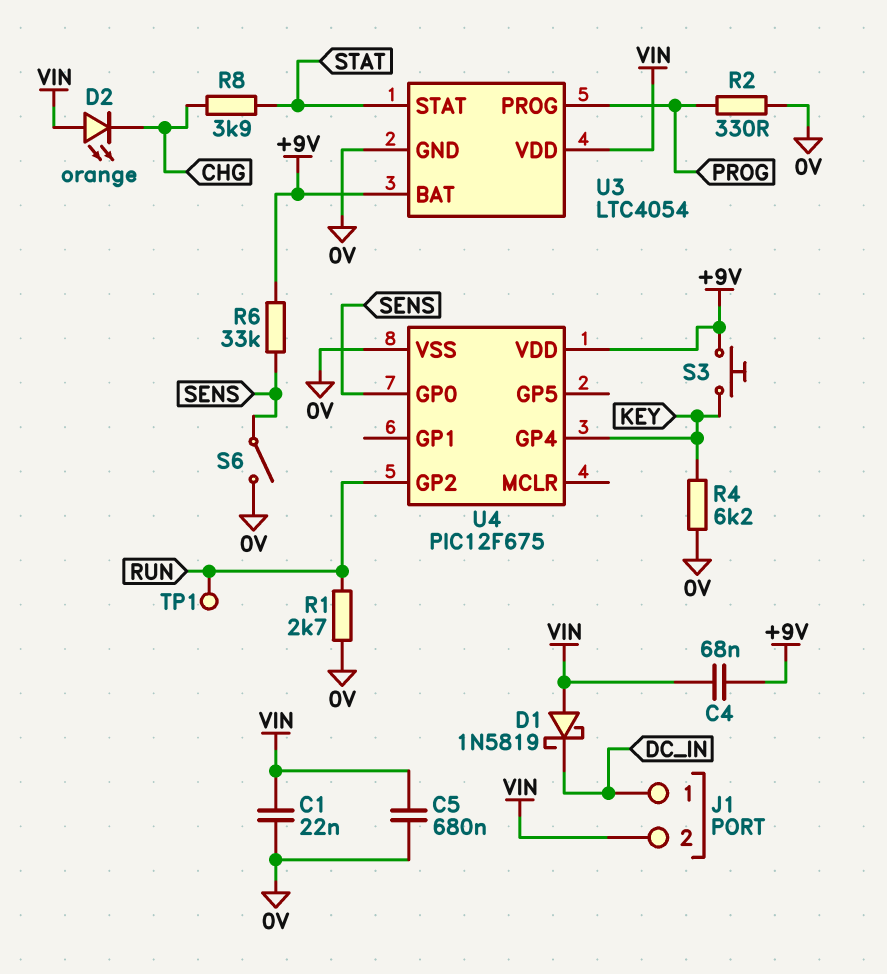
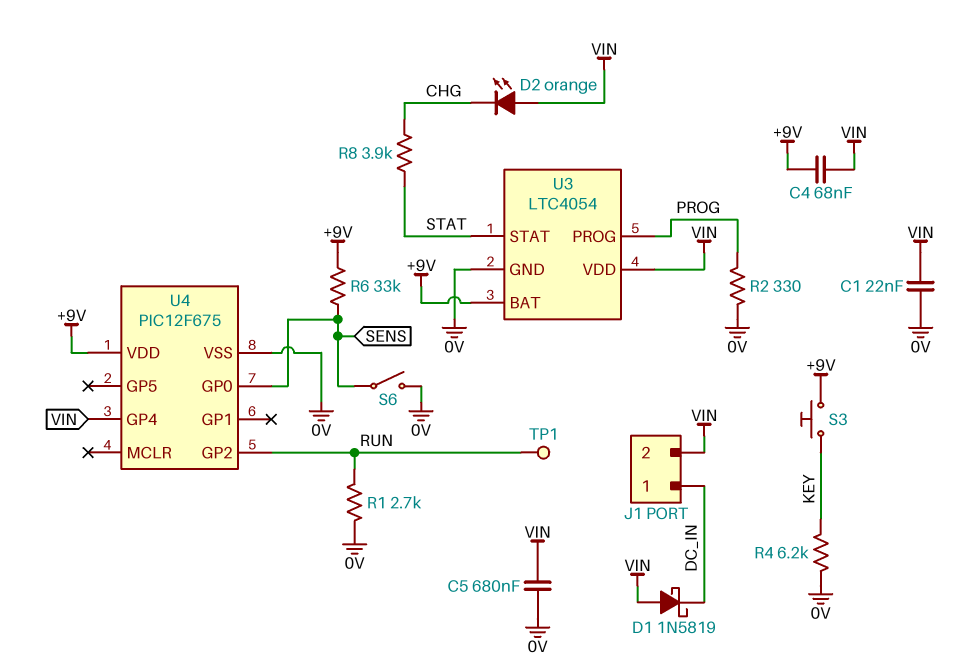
U4 pin GP4: KEY -> VIN

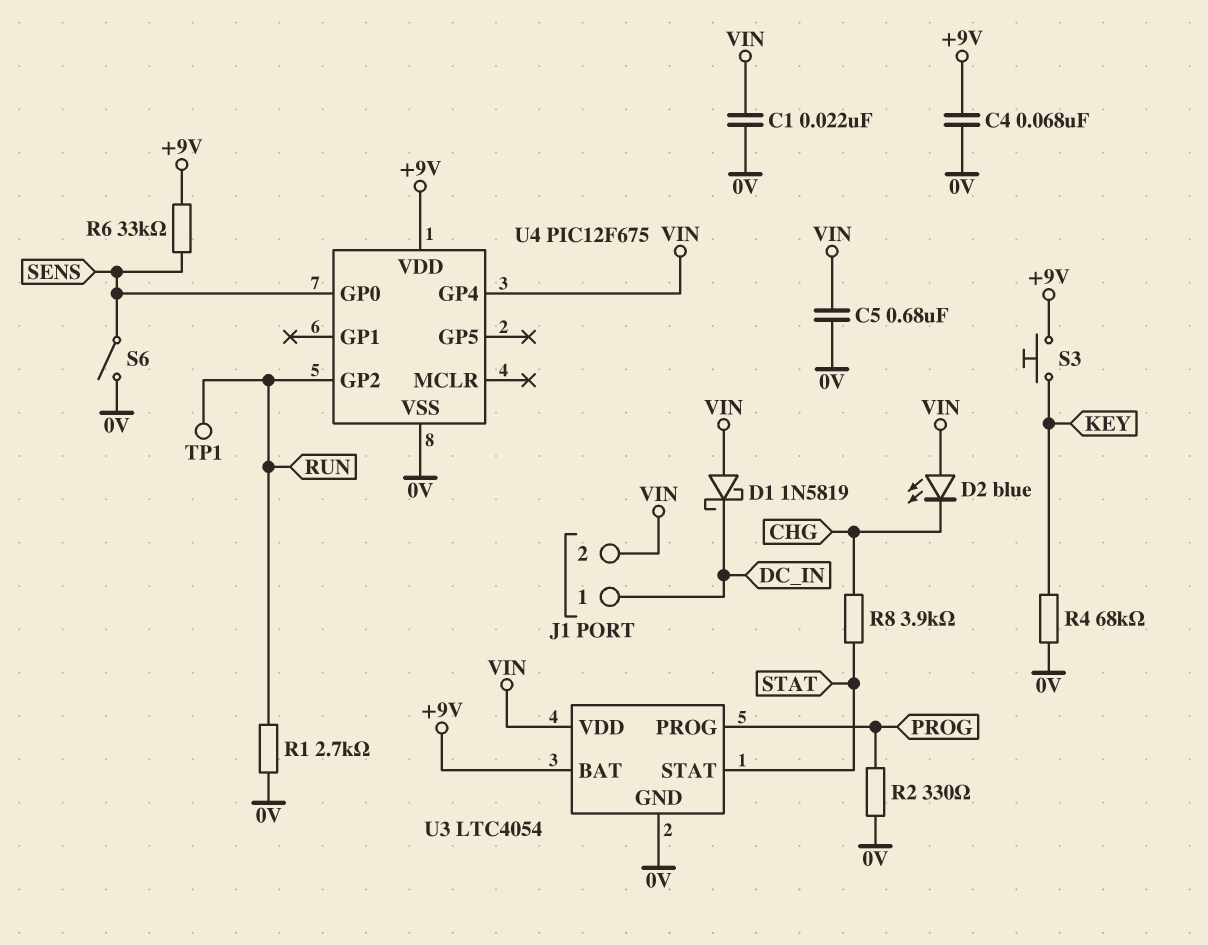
C4: 68nF (+9V, VIN) -> 68nF (+9V, 0V)
D2: LED orange (A VIN, K CHG) -> LED blue (A VIN, K CHG)
R4: 6.2k (0V, KEY) -> 68k (0V, KEY)

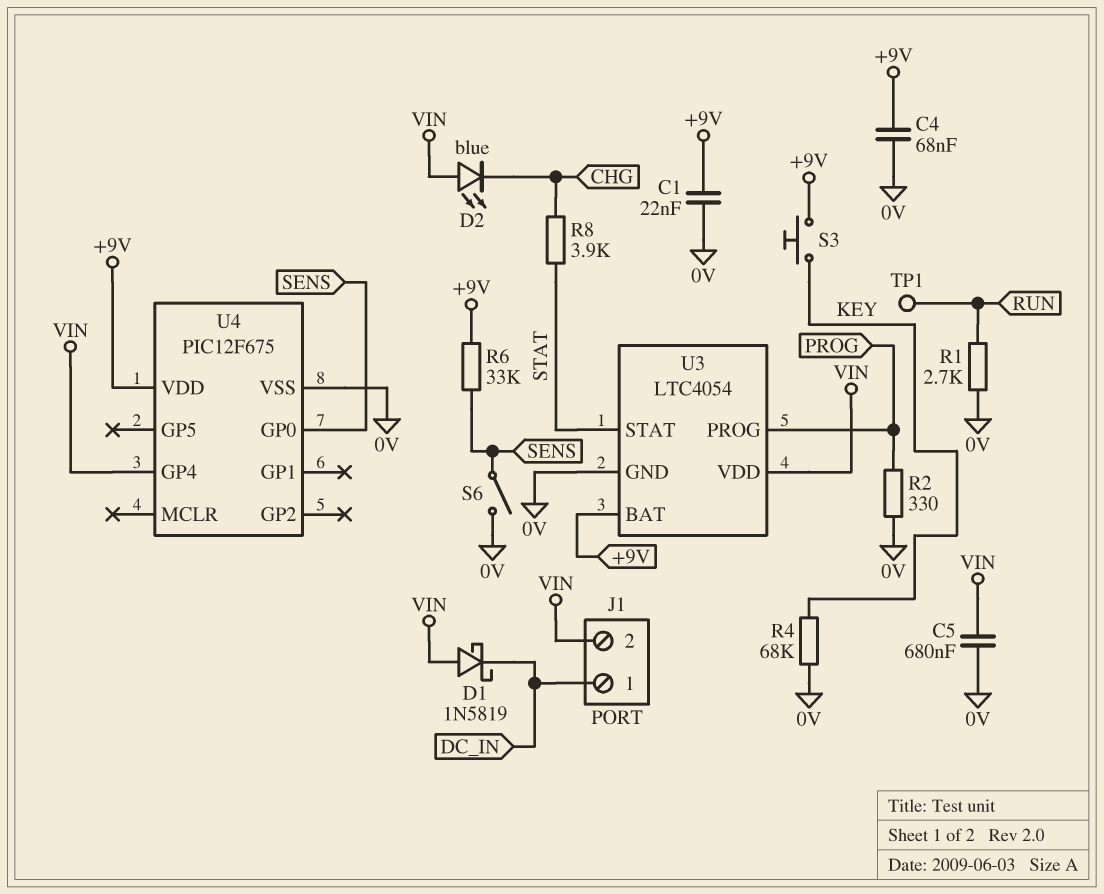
C1: 22nF (0V, VIN) -> 22nF (+9V, 0V)
U4 pin GP2: RUN -> none

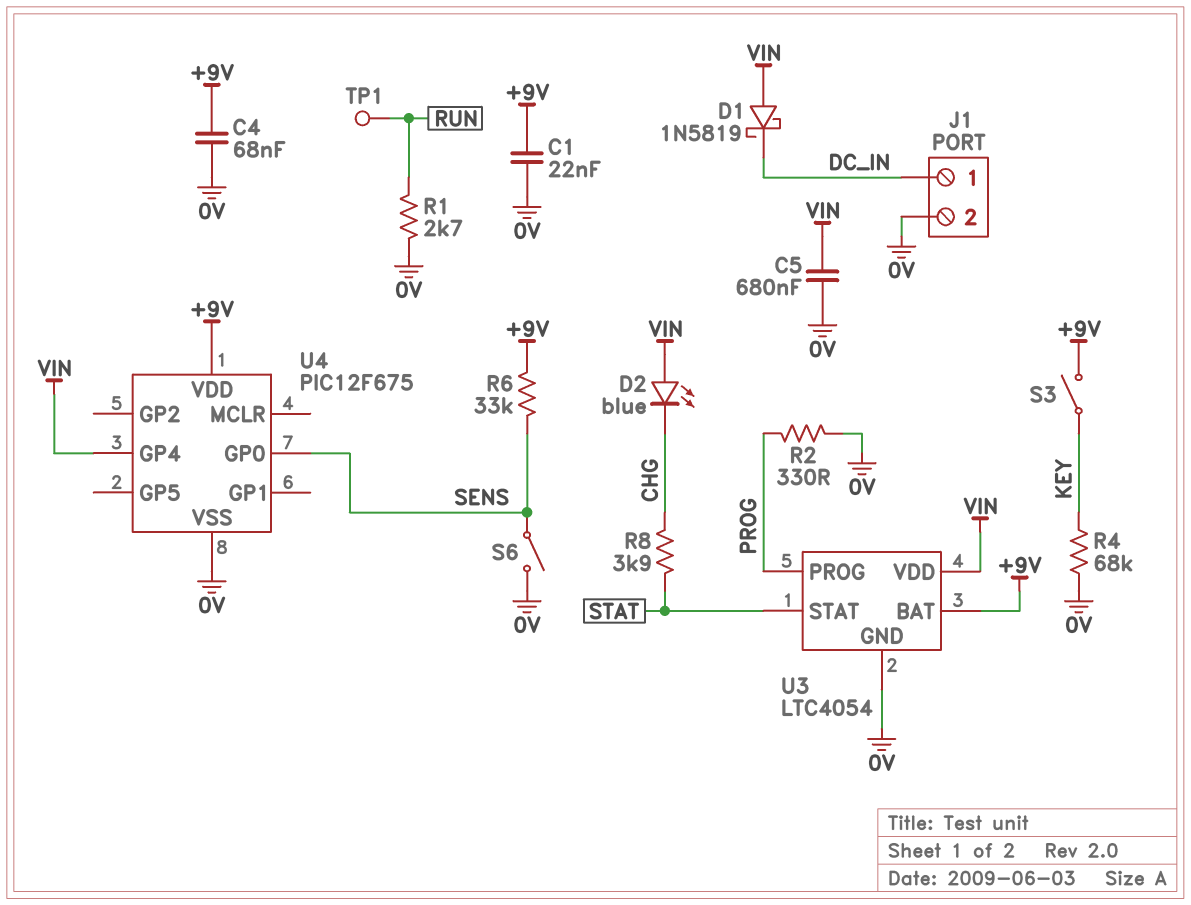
J1 pin 2: VIN -> 0V
S3: button (+9V, KEY) -> switch (+9V, KEY)

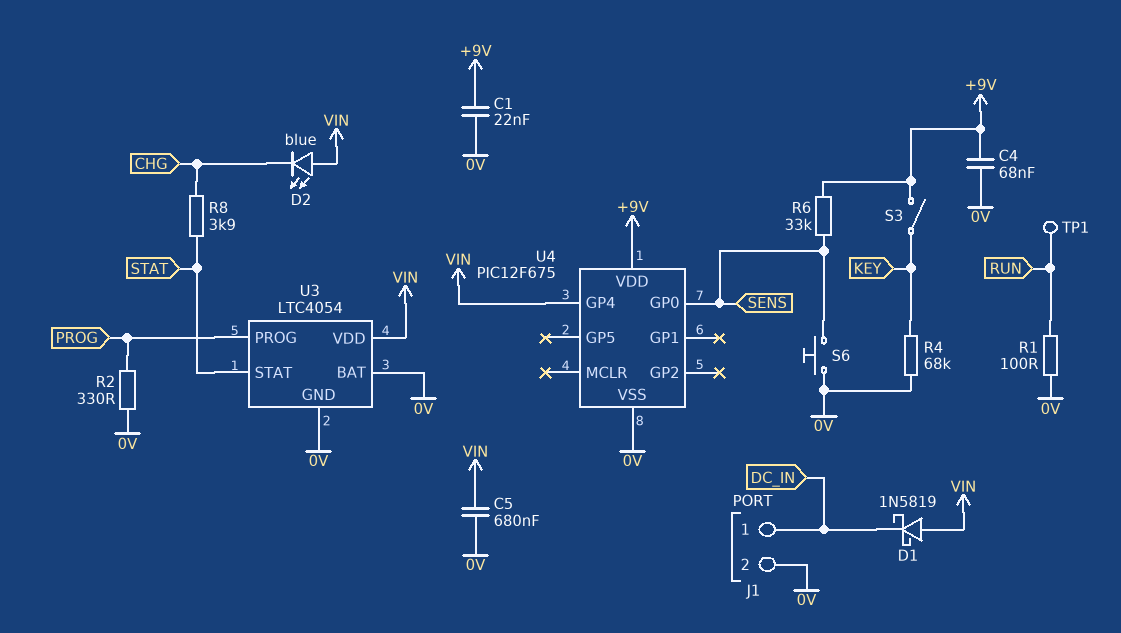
R1: 2.7k (0V, RUN) -> 100 (0V, RUN)
S6: switch (0V, SENS) -> button (0V, SENS)
U3 pin BAT: +9V -> 0V

